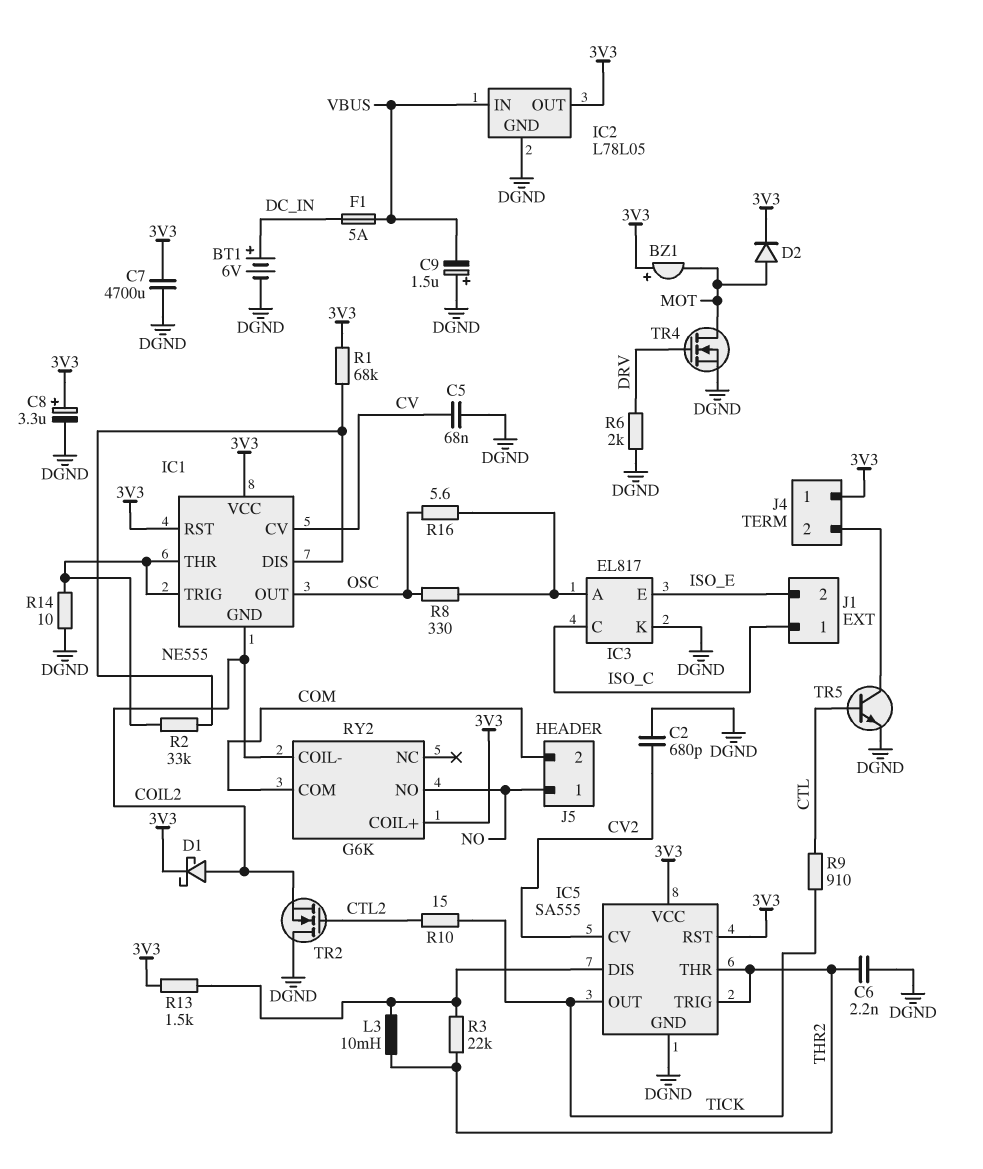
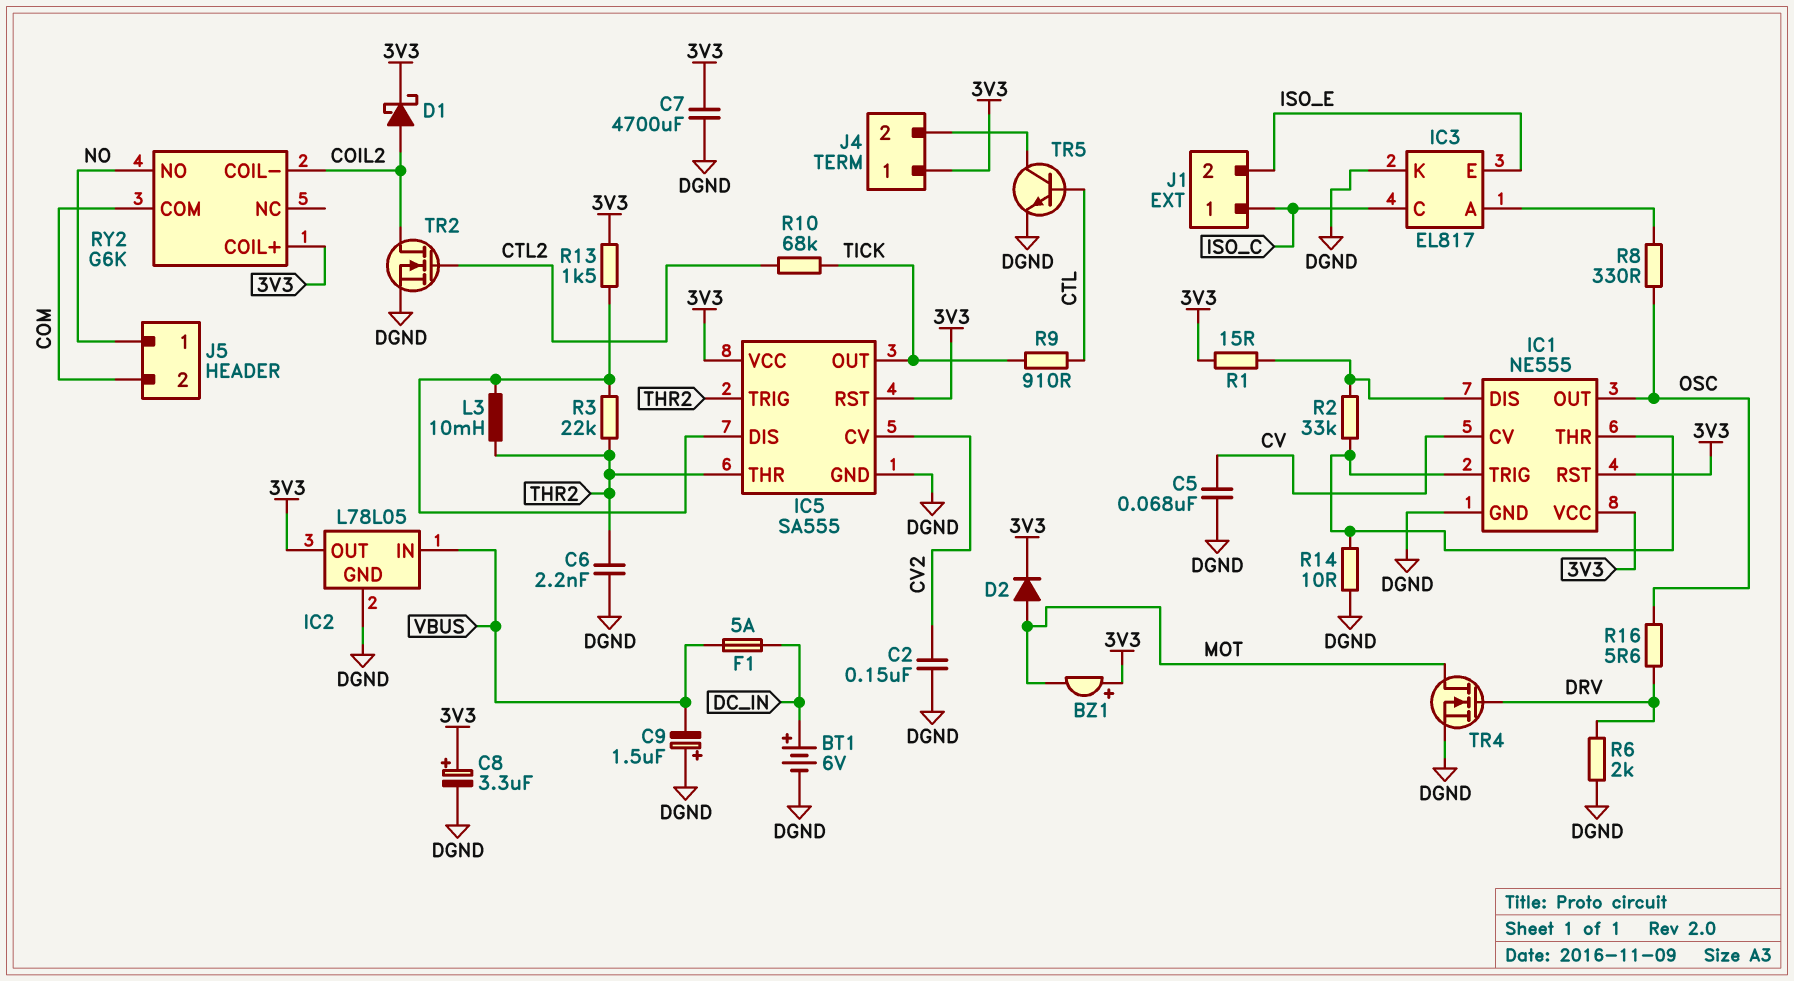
C2: 680pF (CV2, DGND) -> 150nF (CV2, DGND)
IC1 pin GND: COIL2 -> DGND
R1: 68k (3V3, IC1/DIS) -> 15 (3V3, IC1/DIS)
R10: 15 (CTL2, TICK) -> 68k (CTL2, TICK)
R16: 5.6 (IC3/A, OSC) -> 5.6 (DRV, OSC)
TR2: NMOS (G CTL2, D DGND, S COIL2) -> NMOS (G CTL2, D COIL2, S DGND)

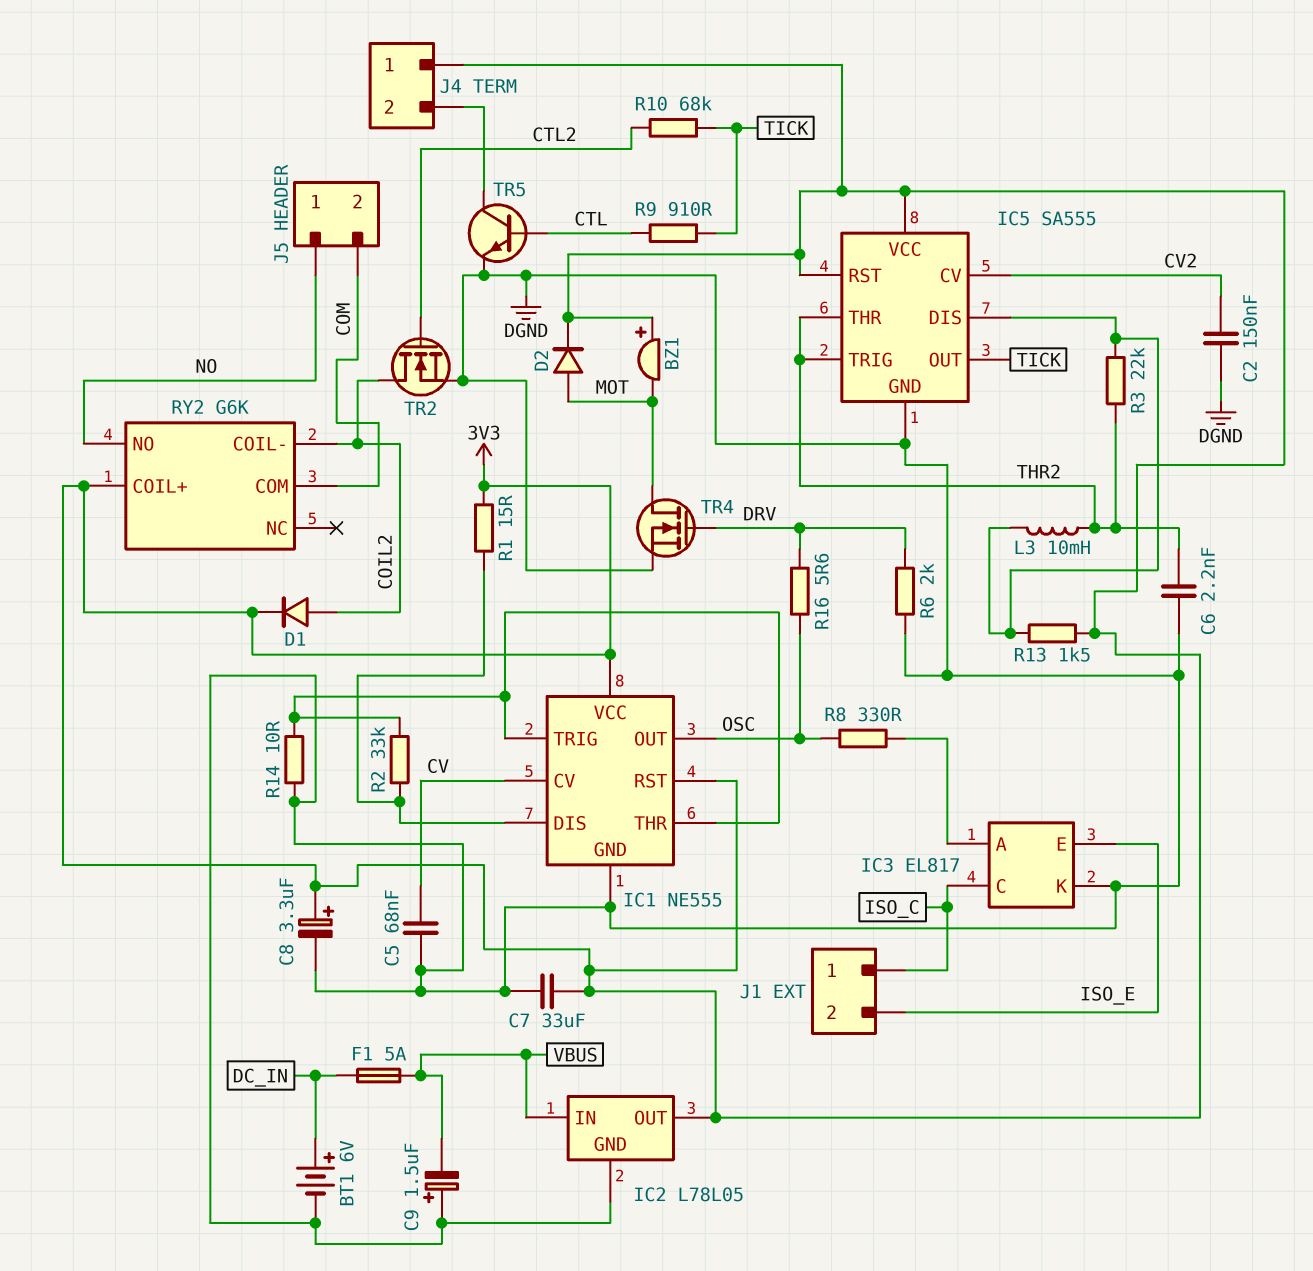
C7: 4700uF (3V3, DGND) -> 33uF (3V3, DGND)
D1: schottky (A COIL2, K 3V3) -> diode (A COIL2, K 3V3)

